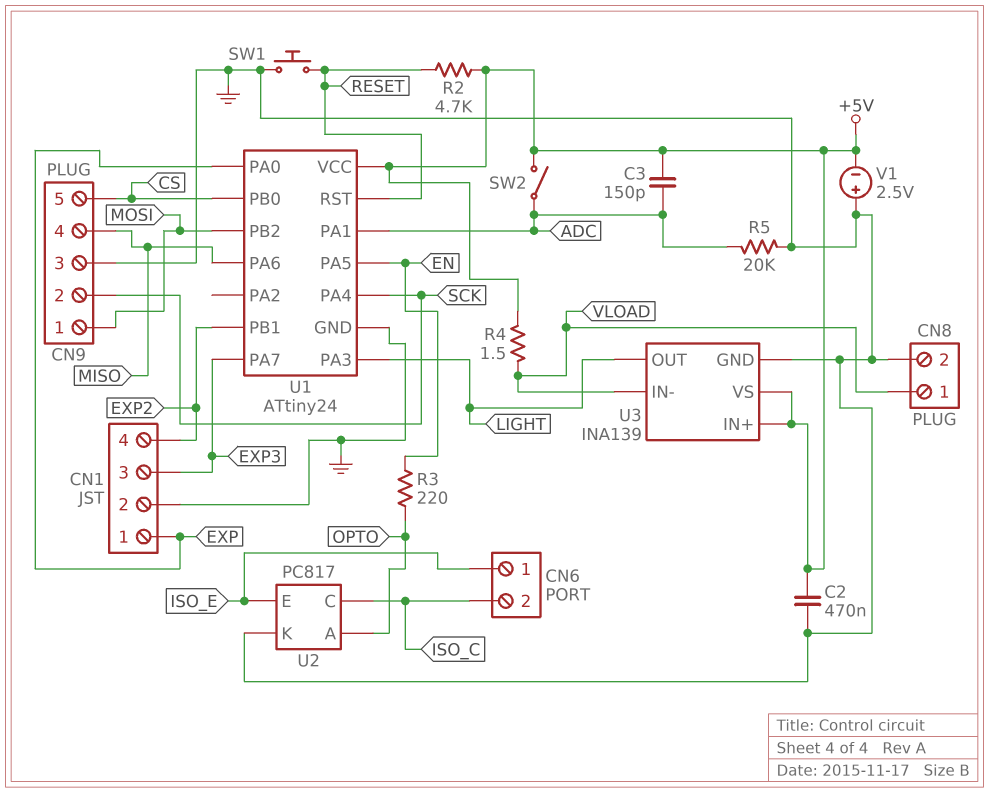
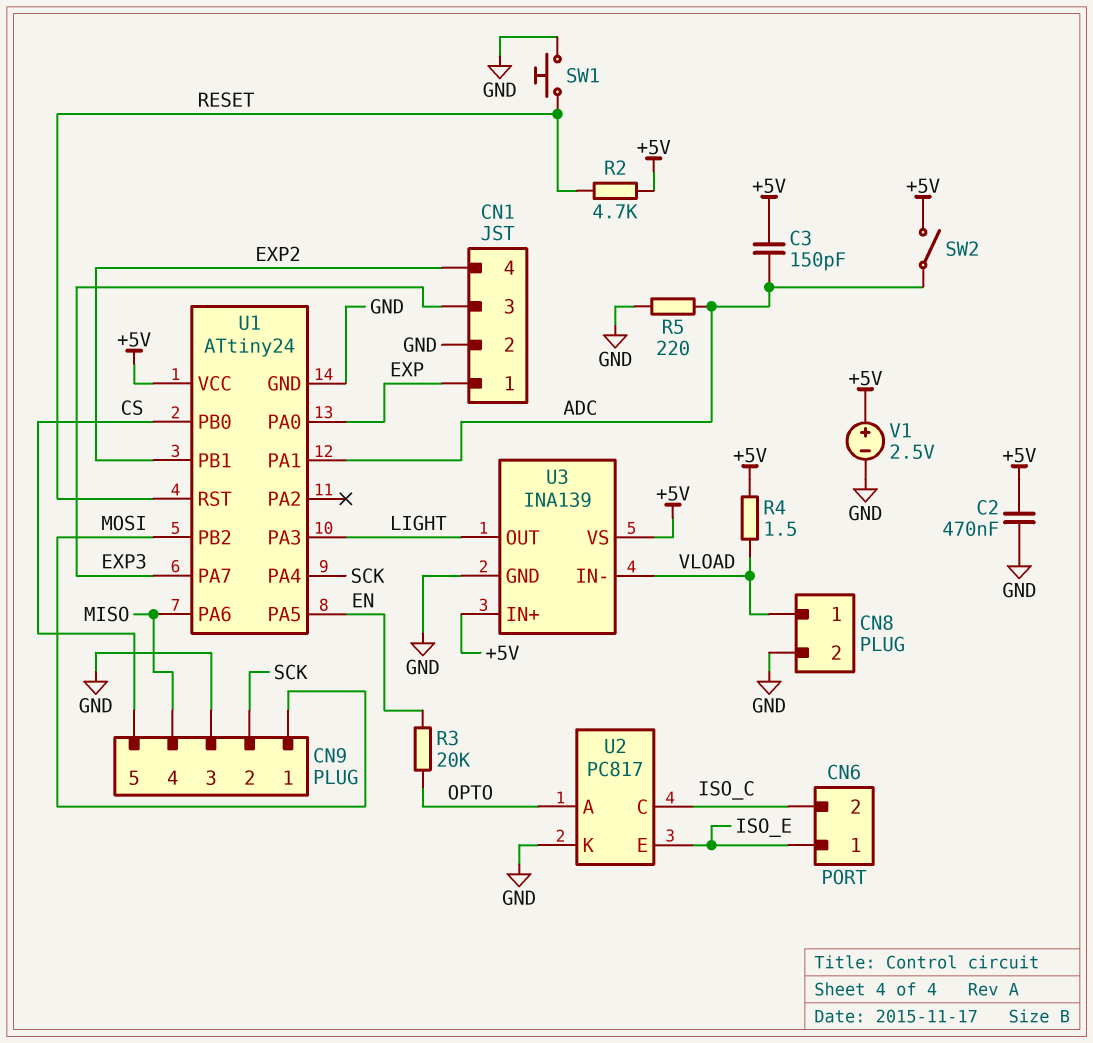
R3: 220 (EN, OPTO) -> 20k (EN, OPTO)
R5: 20k (ADC, GND) -> 220 (ADC, GND)
V1: 2.5V (plus GND, minus +5V) -> 2.5V (plus +5V, minus GND)

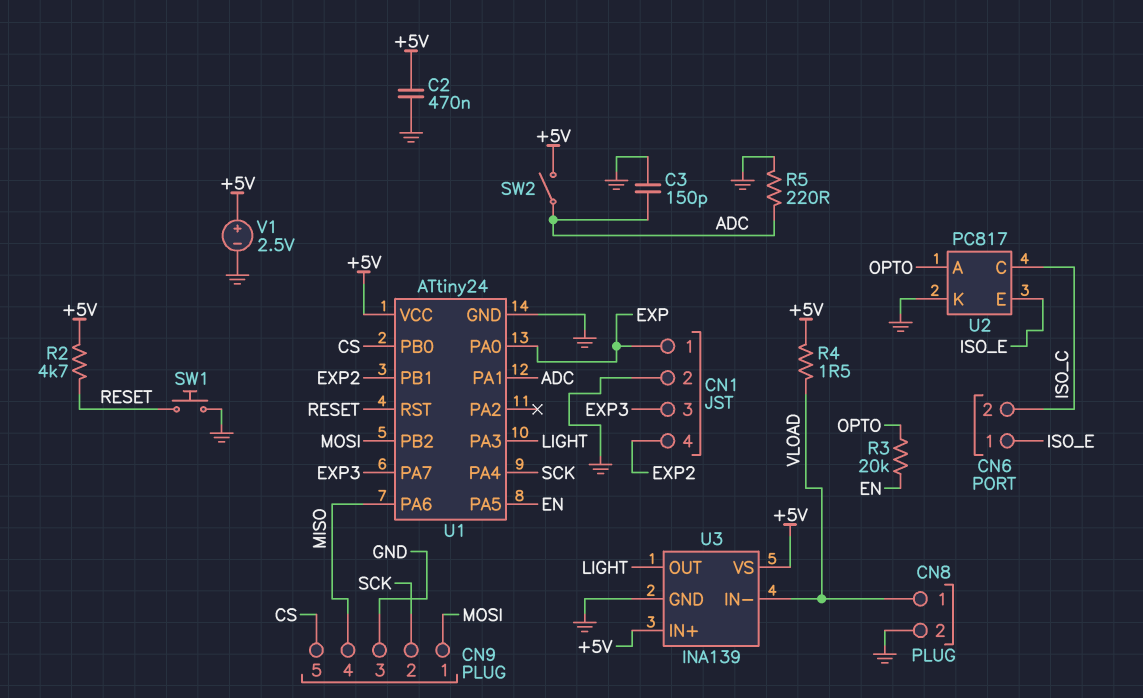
C3: 150pF (+5V, ADC) -> 150pF (ADC, GND)

